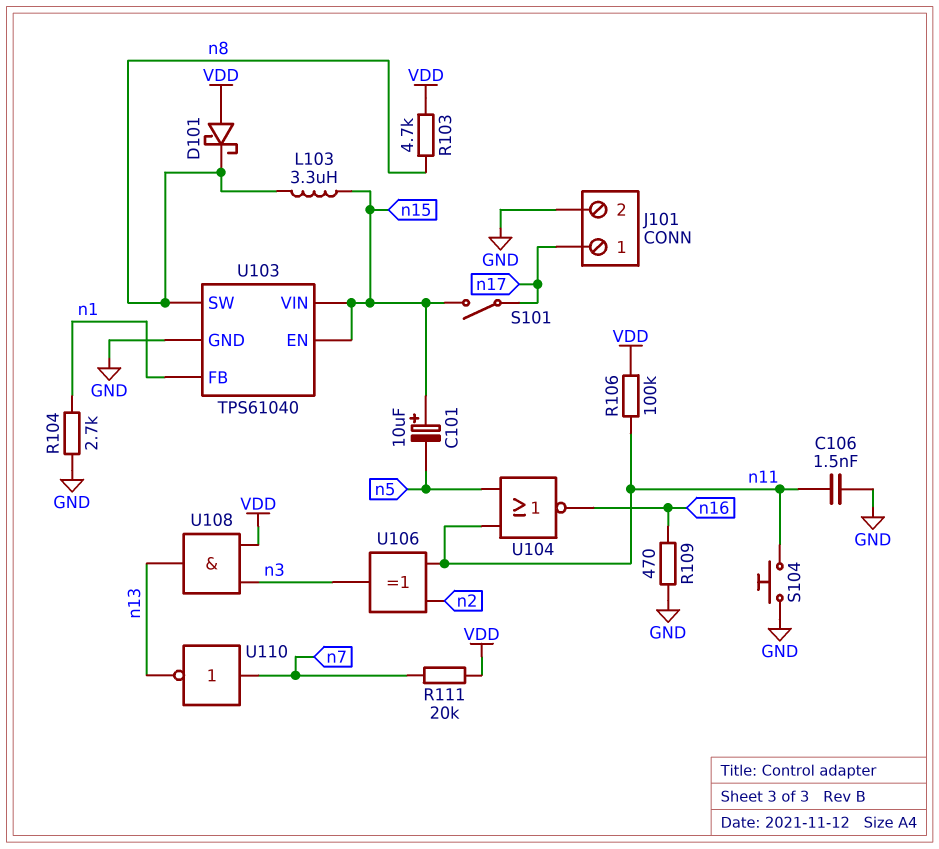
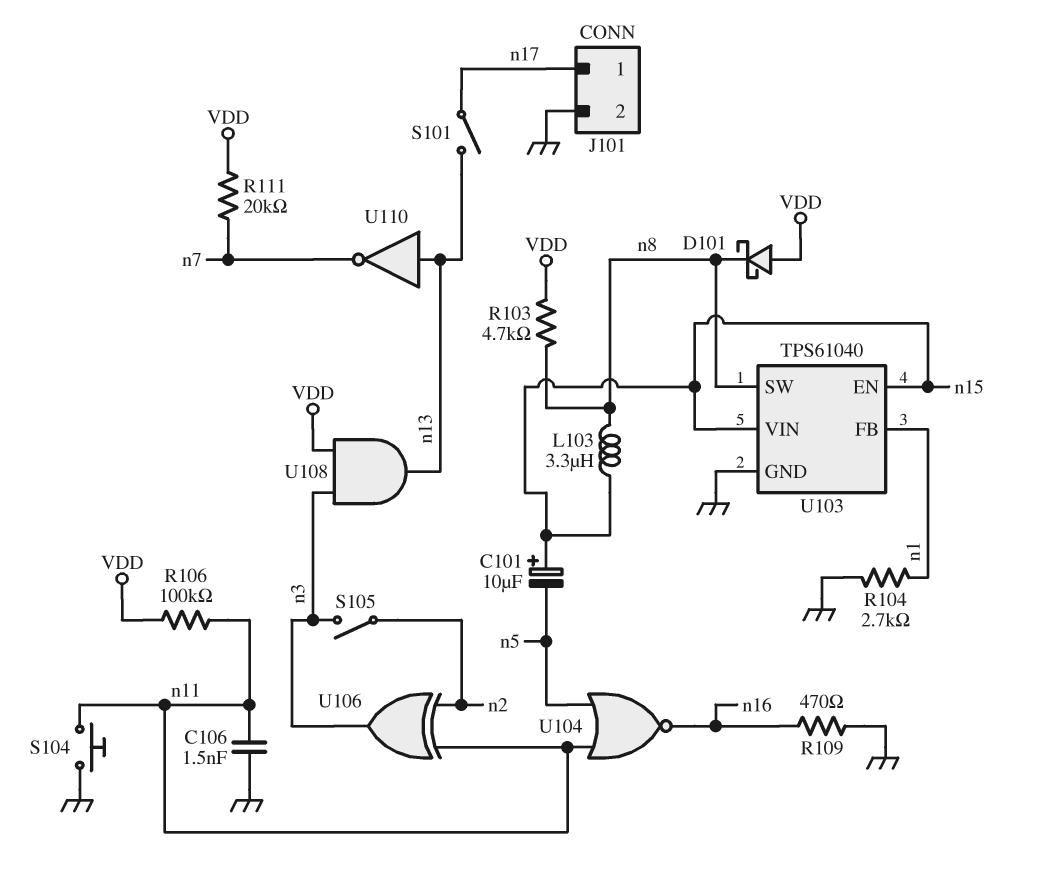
S101: switch (n15, n17) -> switch (n13, n17)
S105: none -> switch (n2, n3)
U110: NOT (in n7, out n13) -> NOT (in n13, out n7)

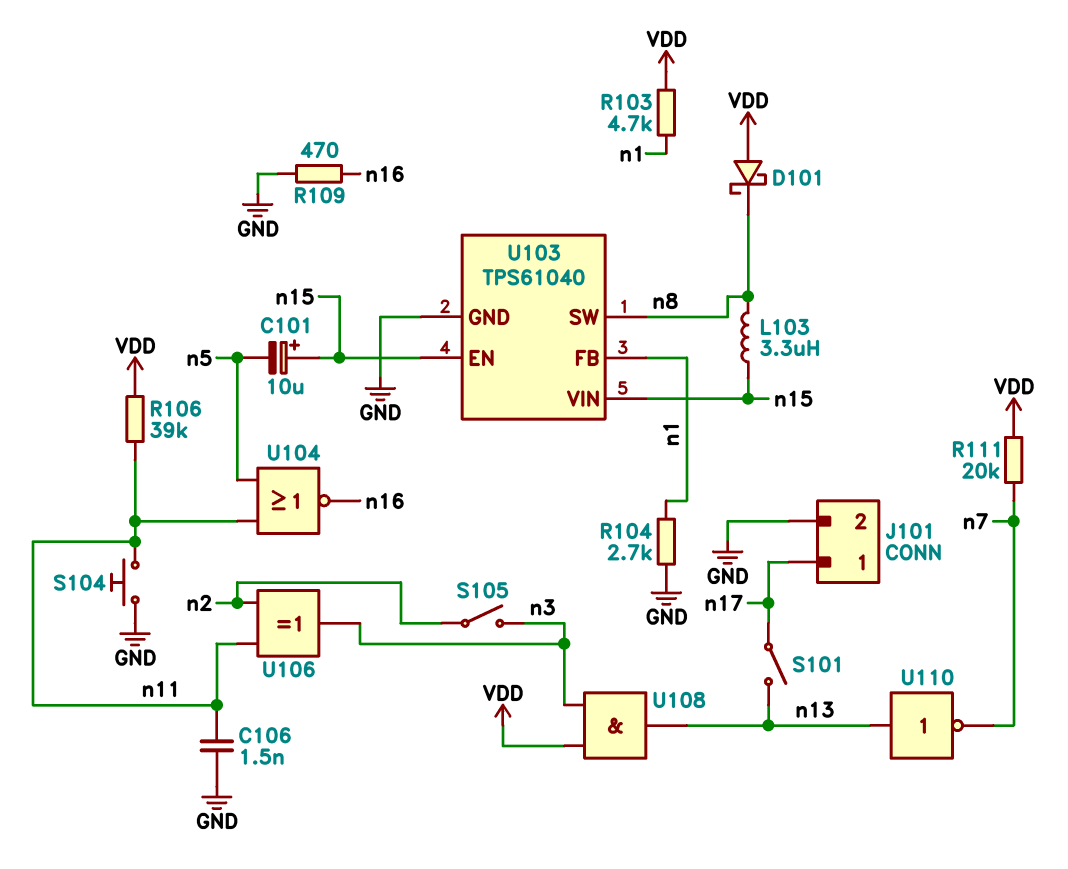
R103: 4.7k (VDD, n8) -> 4.7k (VDD, n1)
R106: 100k (VDD, n11) -> 39k (VDD, n11)

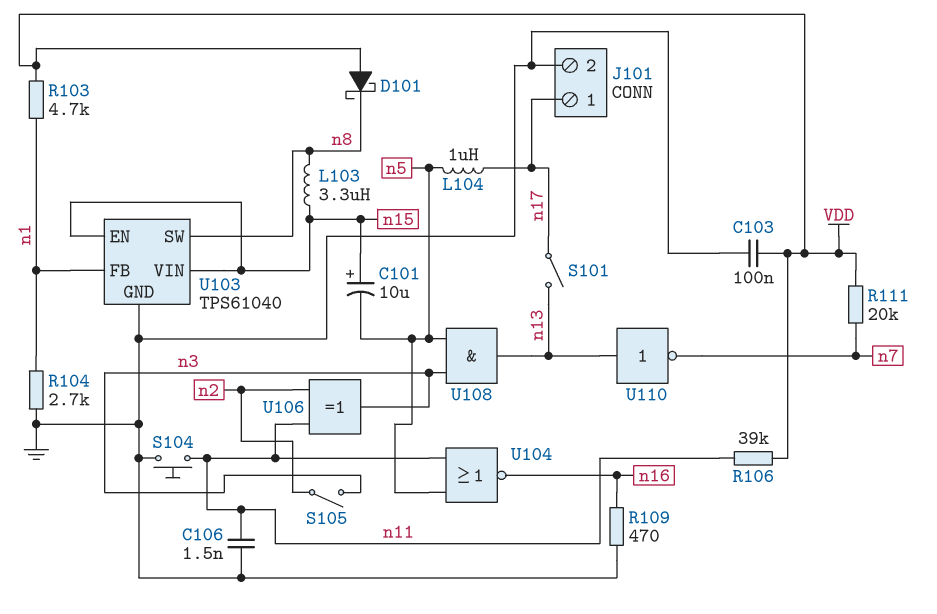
C103: none -> 100nF (GND, VDD)
L104: none -> 1uH (n5, n17)
U108: AND (in VDD, in n3, out n13) -> AND (in n3, in n5, out n13)

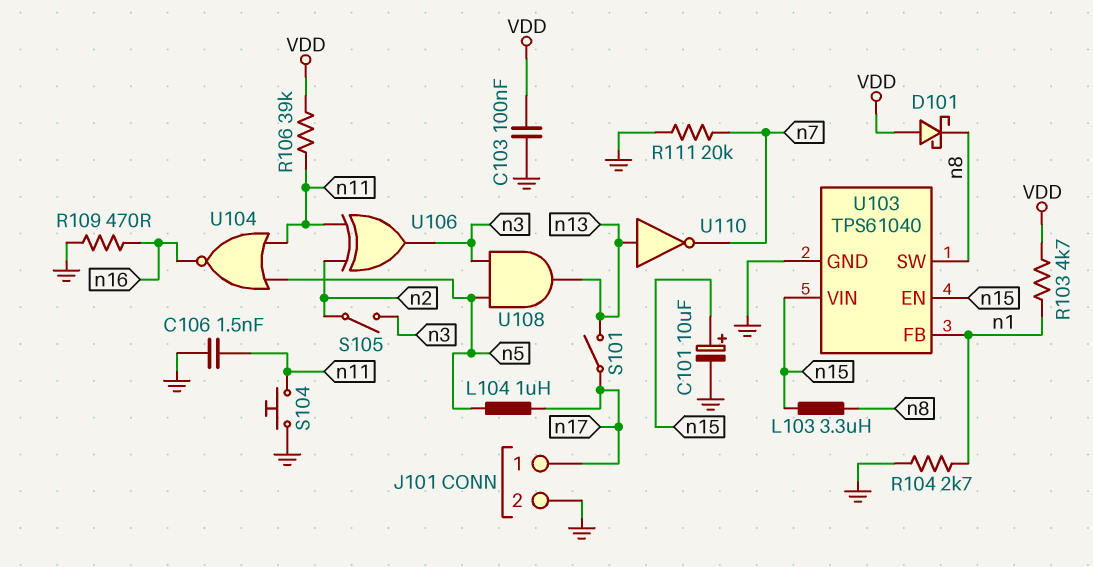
C101: 10uF (plus n15, minus n5) -> 10uF (plus n15, minus GND)
R111: 20k (VDD, n7) -> 20k (GND, n7)

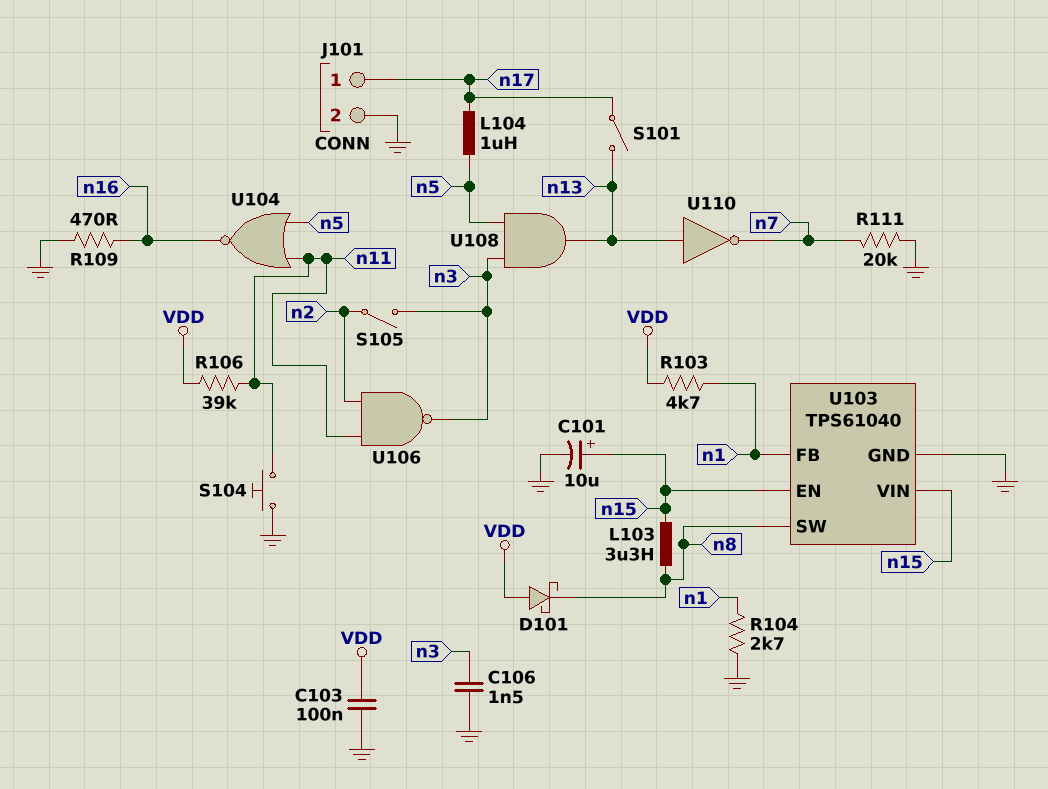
C106: 1.5nF (GND, n11) -> 1.5nF (GND, n3)
U106: XOR (in n2, in n11, out n3) -> NAND (in n2, in n11, out n3)

